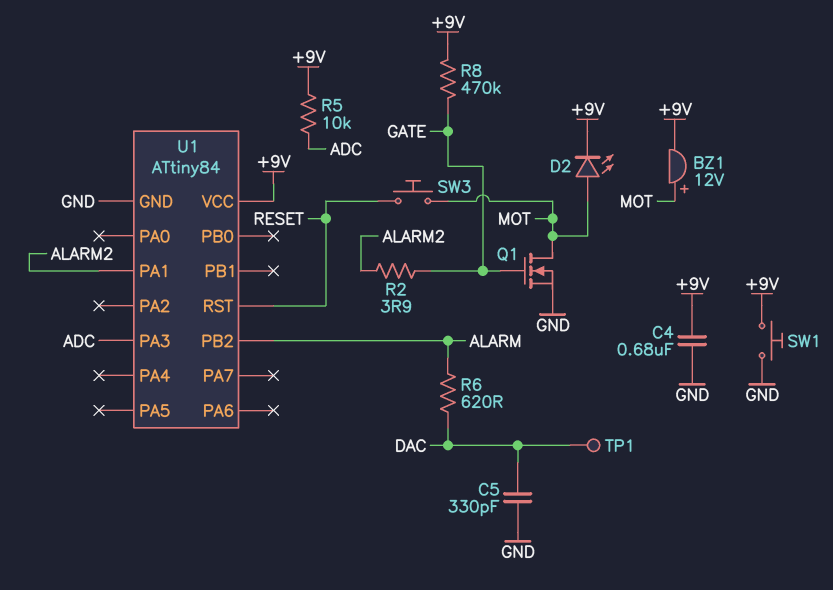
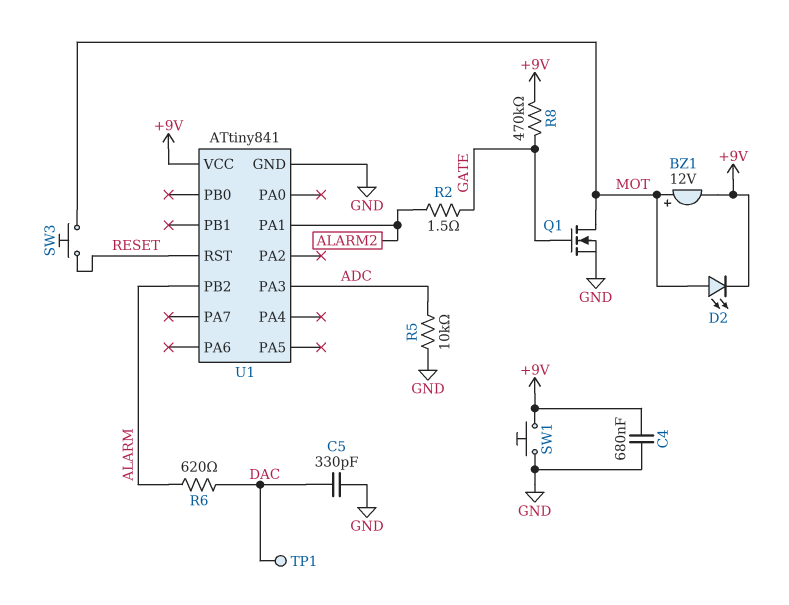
R2: 3.9 (ALARM2, GATE) -> 1.5 (ALARM2, GATE)
R5: 10k (+9V, ADC) -> 10k (ADC, GND)
U1: ATtiny84 -> ATtiny841

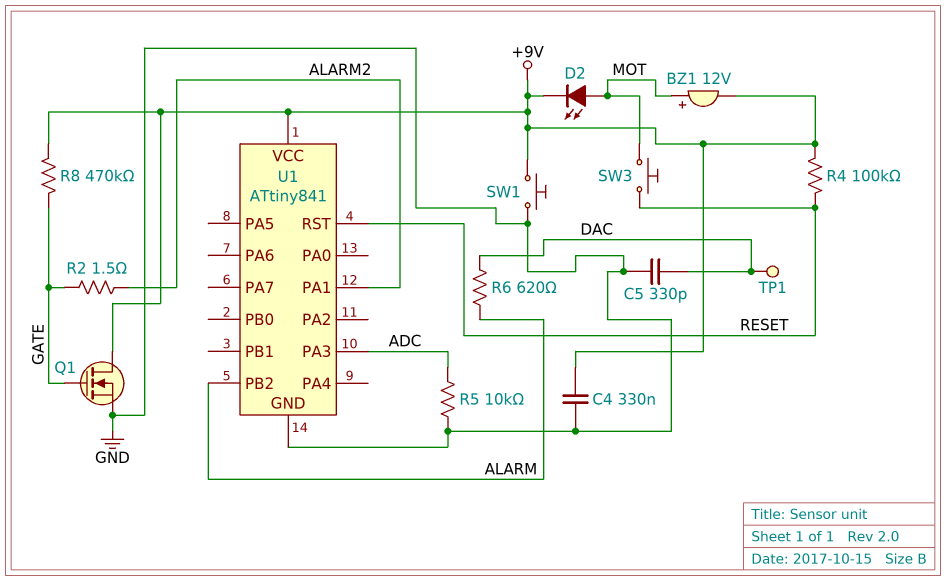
C4: 680nF (+9V, GND) -> 330nF (+9V, GND)
Q1: NMOS (G GATE, D MOT, S GND) -> NMOS (G GATE, D +9V, S GND)
R4: none -> 100k (+9V, RESET)

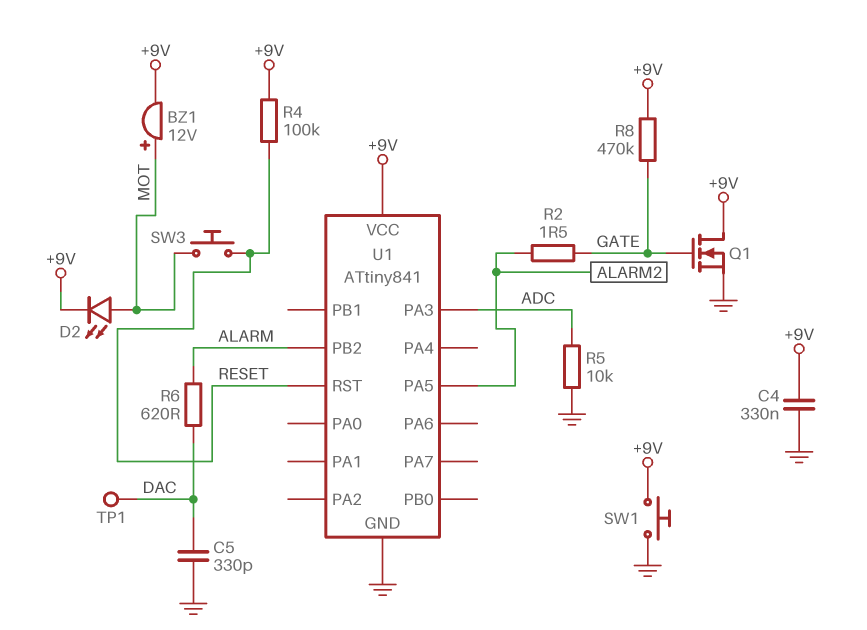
U1 pin PA1: ALARM2 -> none
U1 pin PA5: none -> ALARM2

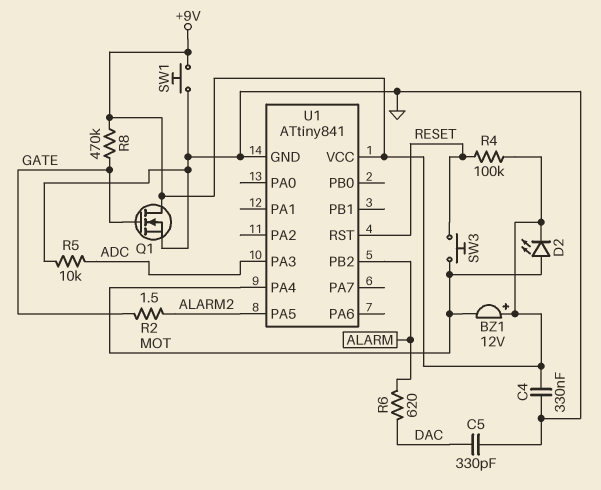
BZ1: buzzer 12V (plus MOT, minus +9V) -> buzzer 12V (plus +9V, minus MOT)
TP1: test point (DAC) -> none
U1 pin PA4: none -> MOT

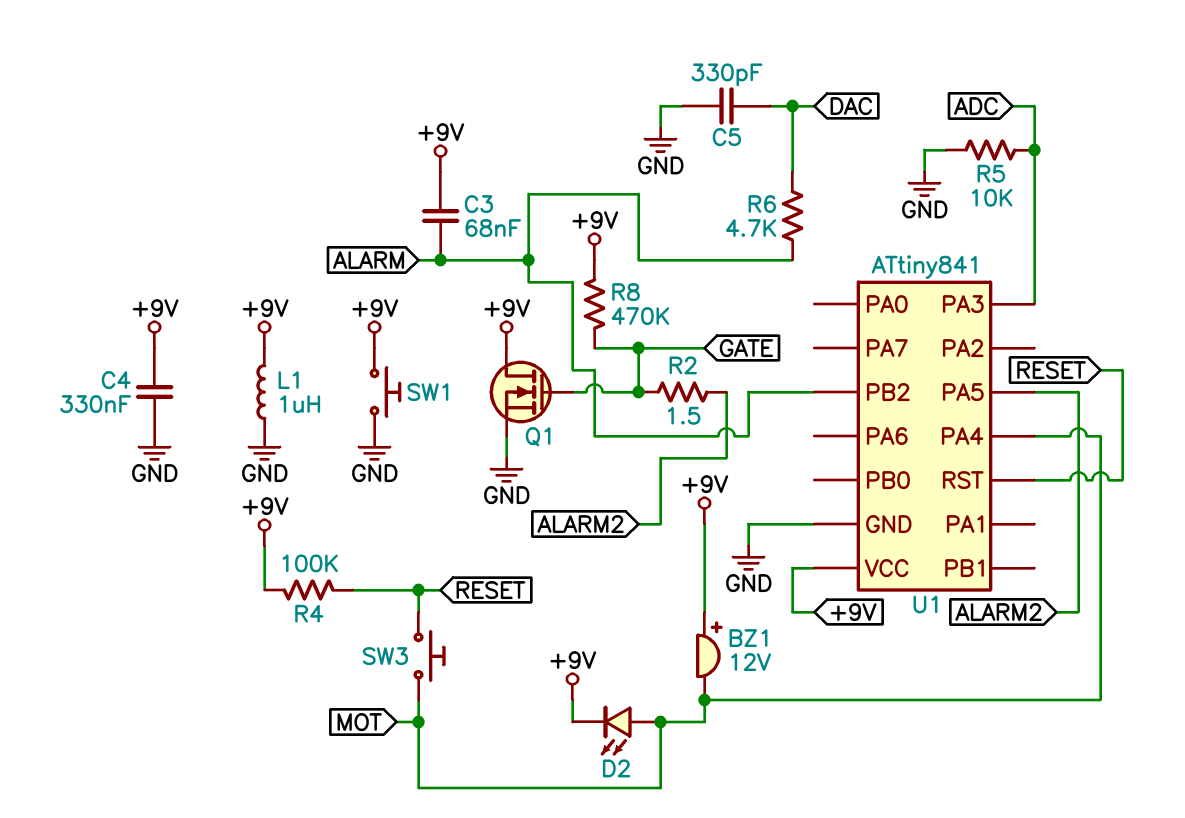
C3: none -> 68nF (+9V, ALARM)
L1: none -> 1uH (+9V, GND)
R6: 620 (ALARM, DAC) -> 4.7k (ALARM, DAC)

